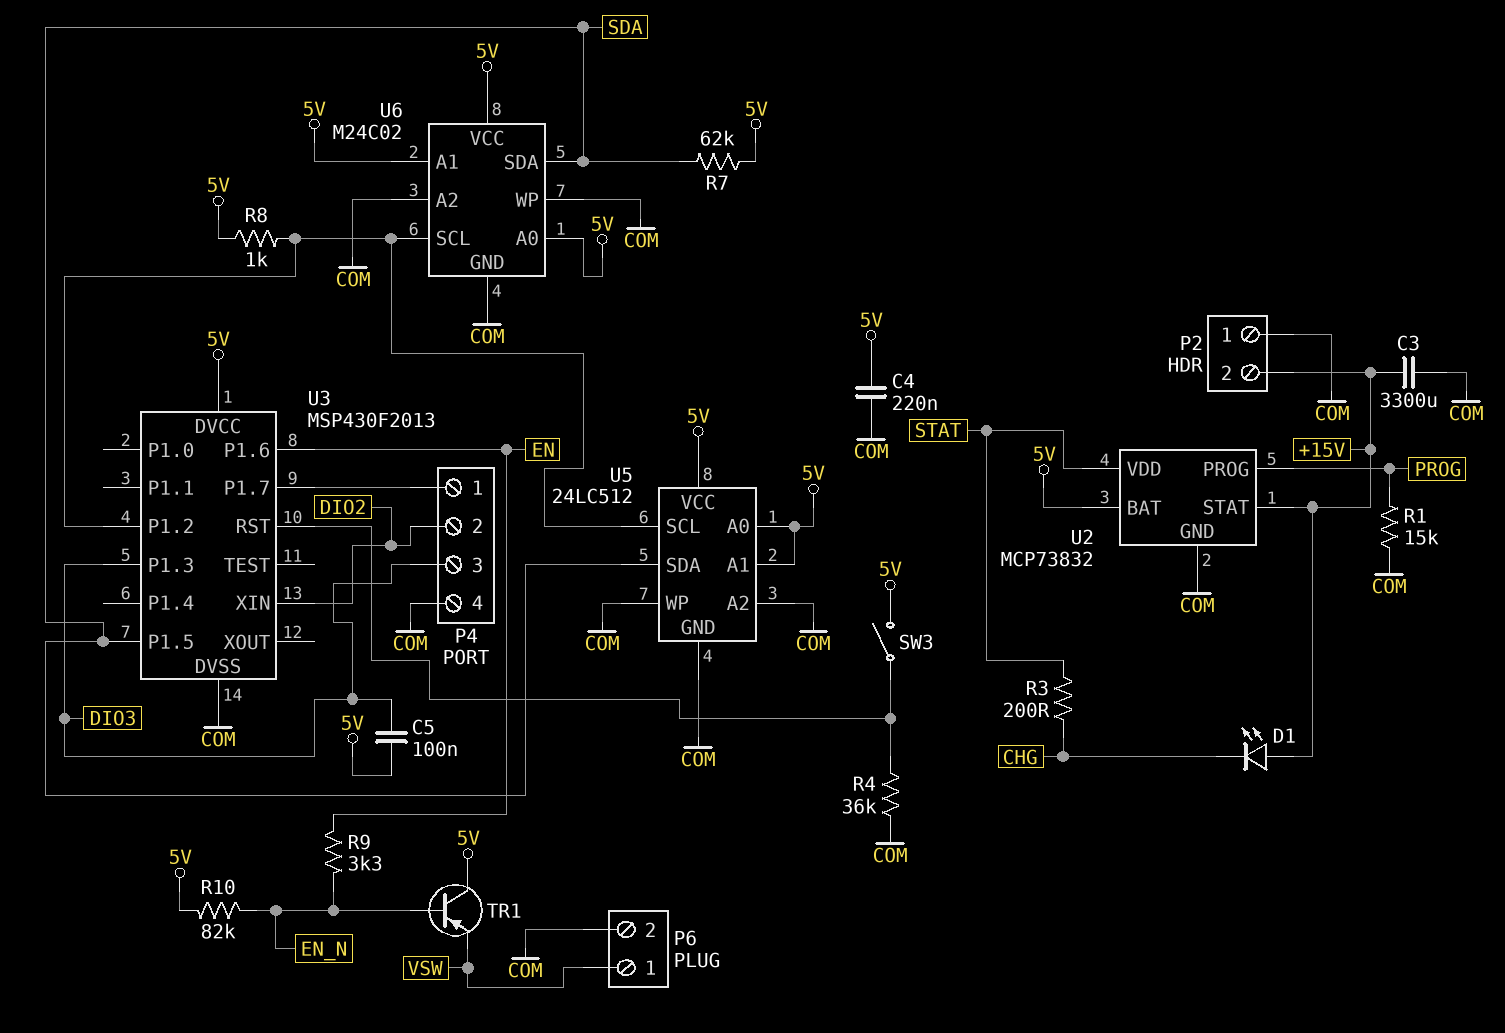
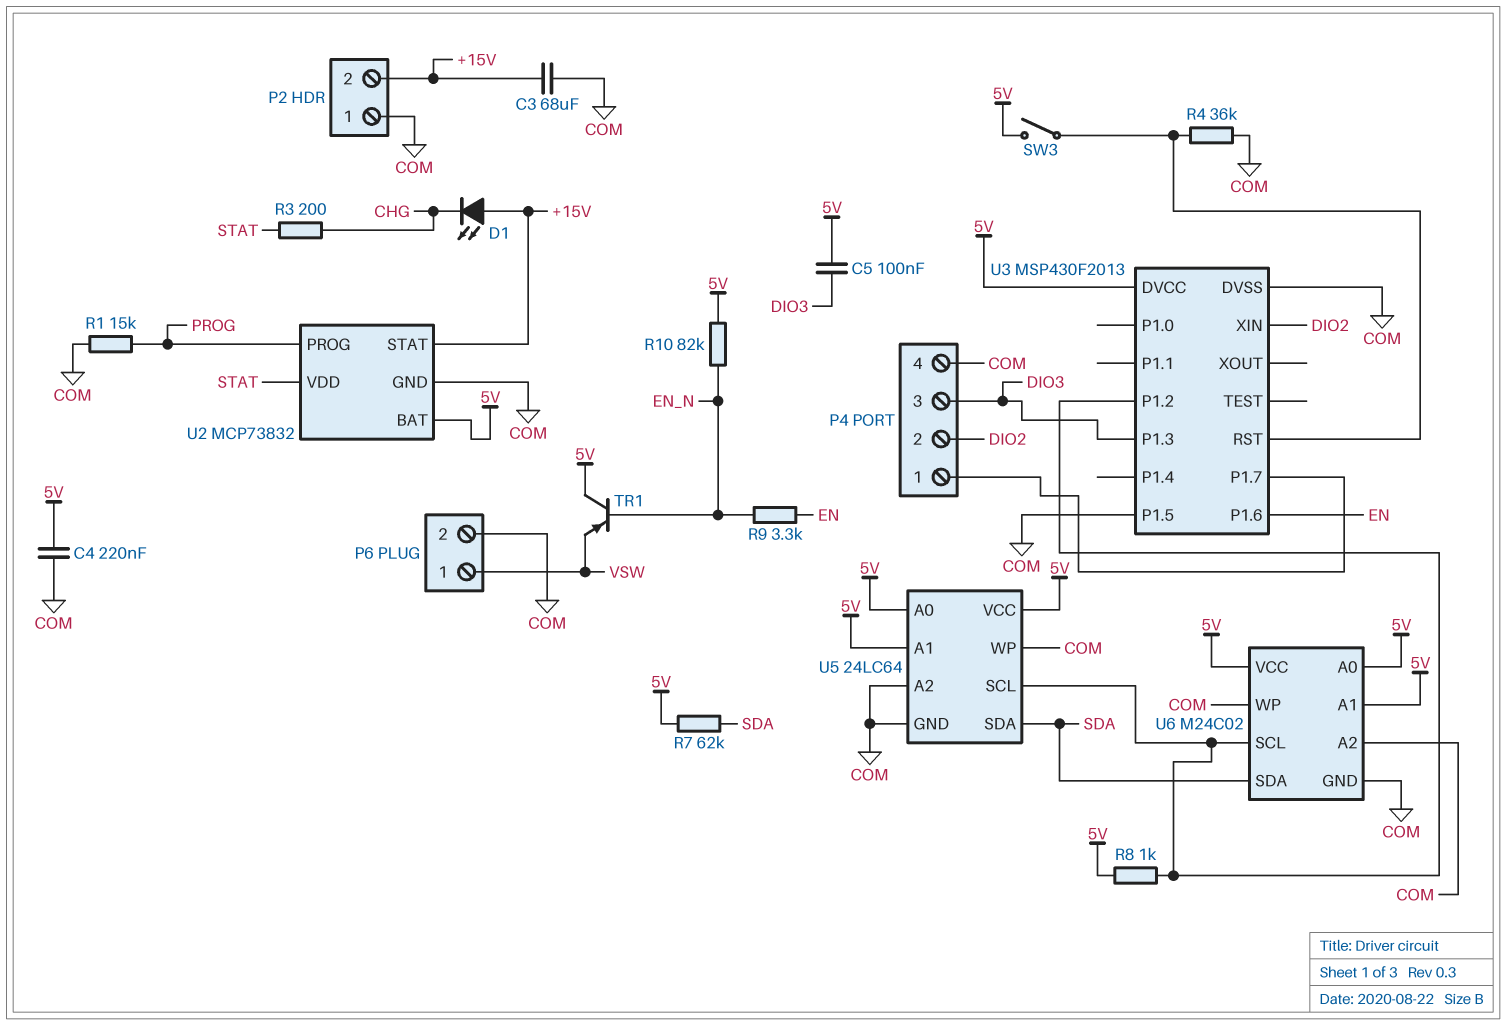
C3: 3300uF (+15V, COM) -> 68uF (+15V, COM)
U3 pin P1.5: SDA -> COM
U5: 24LC512 -> 24LC64

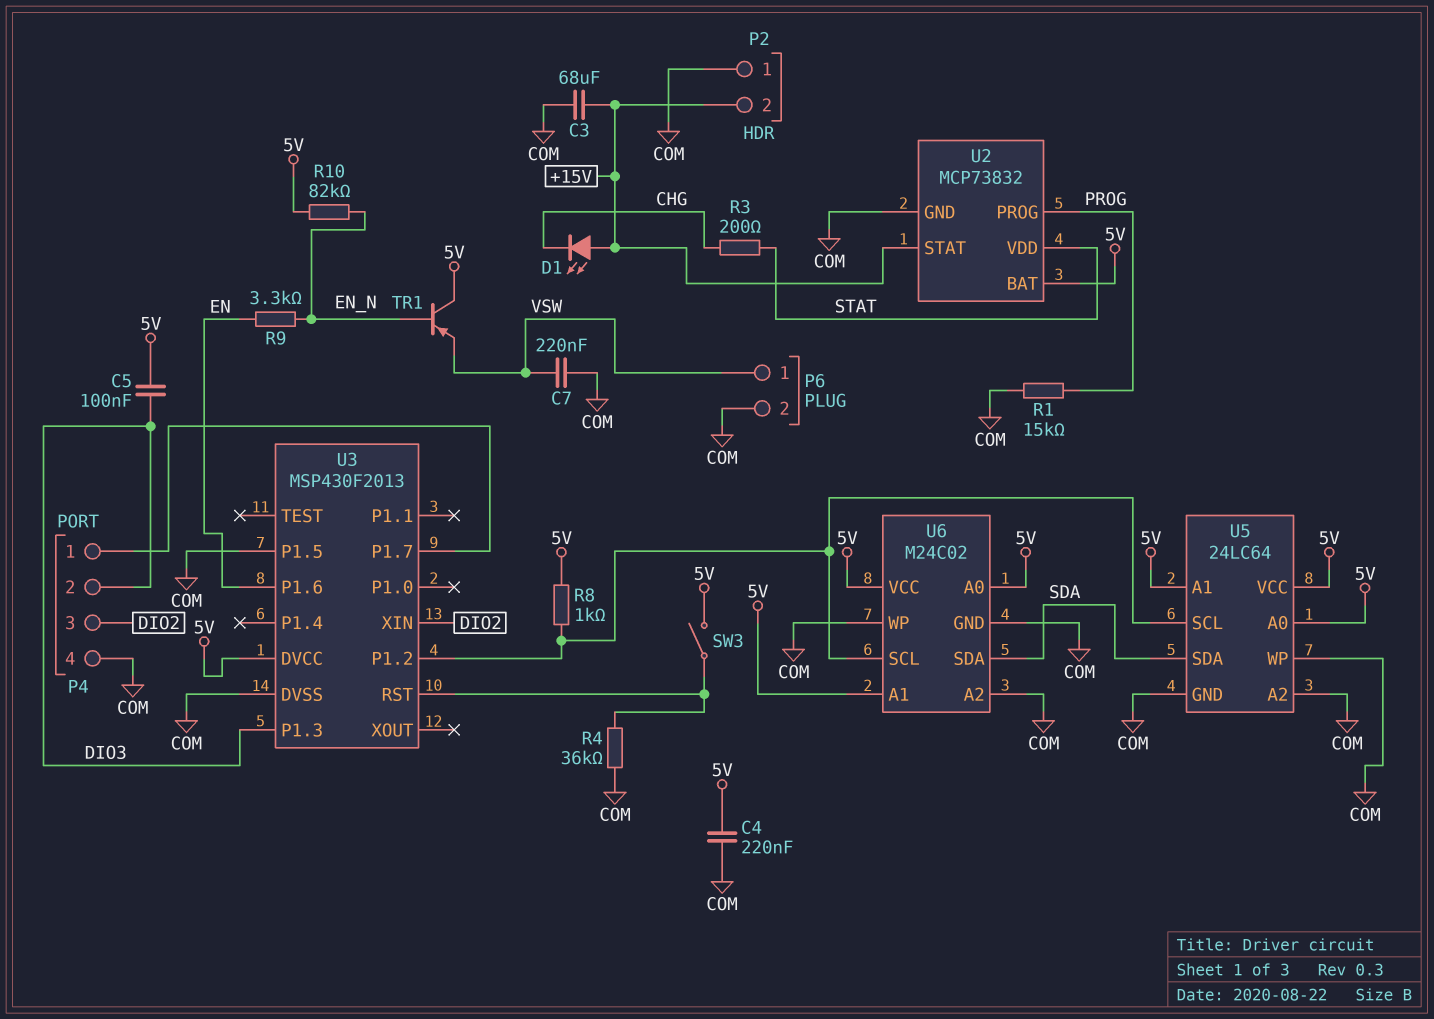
C7: none -> 220nF (COM, VSW)
P4 pin 2: DIO2 -> DIO3
P4 pin 3: DIO3 -> DIO2
R7: 62k (5V, SDA) -> none

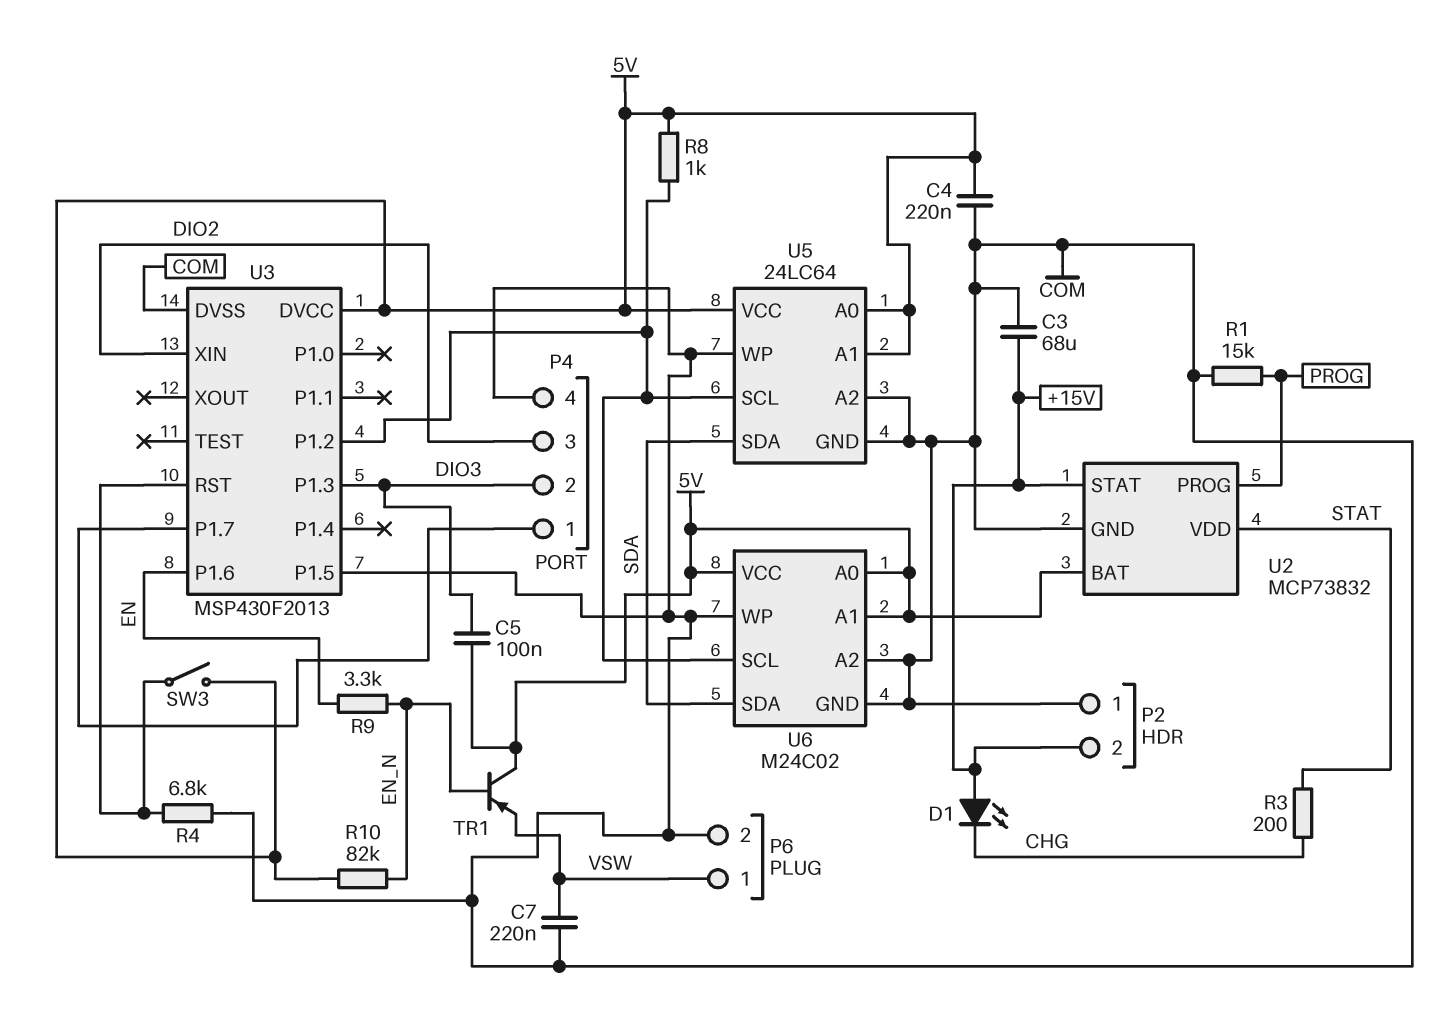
R4: 36k (COM, U3/RST) -> 6.8k (COM, U3/RST)

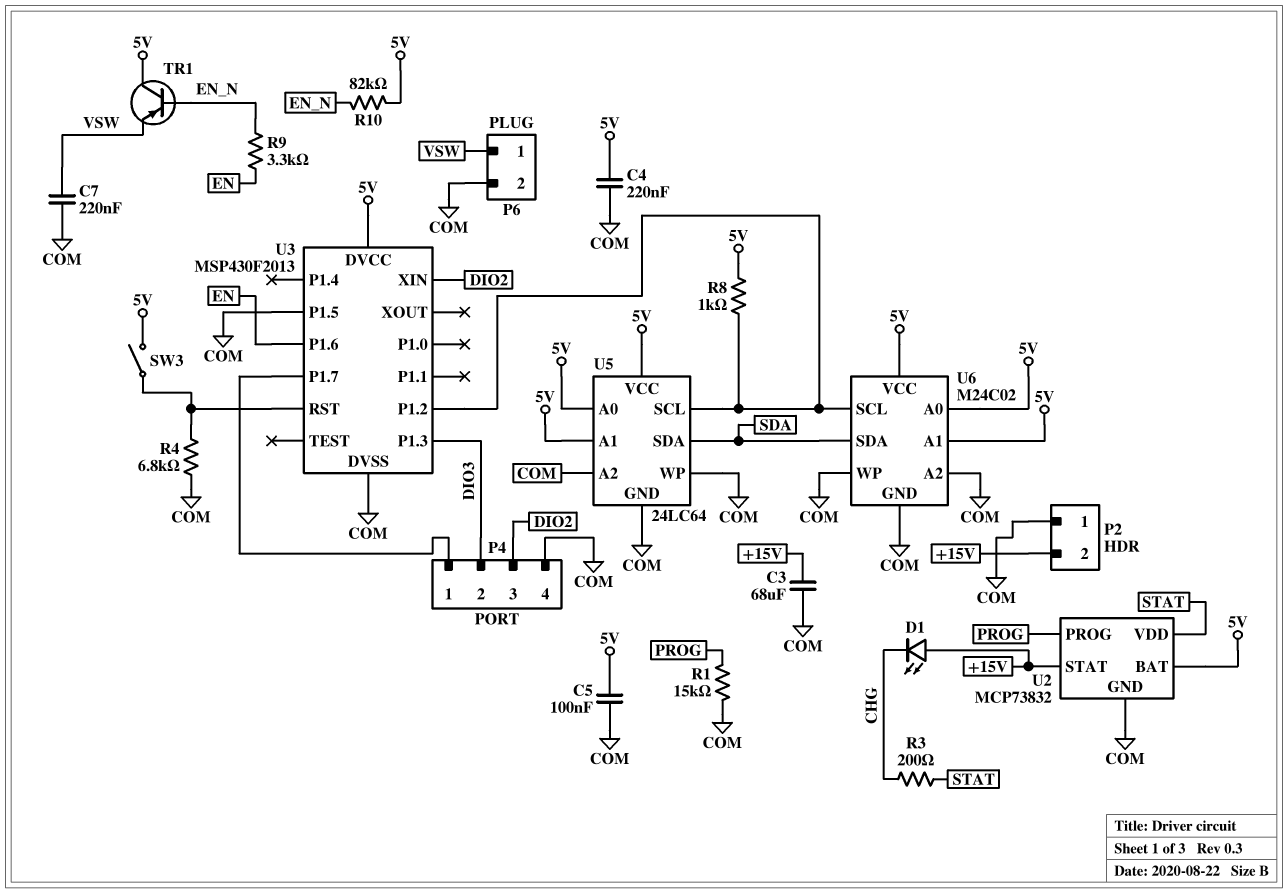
C5: 100nF (5V, DIO3) -> 100nF (5V, COM)

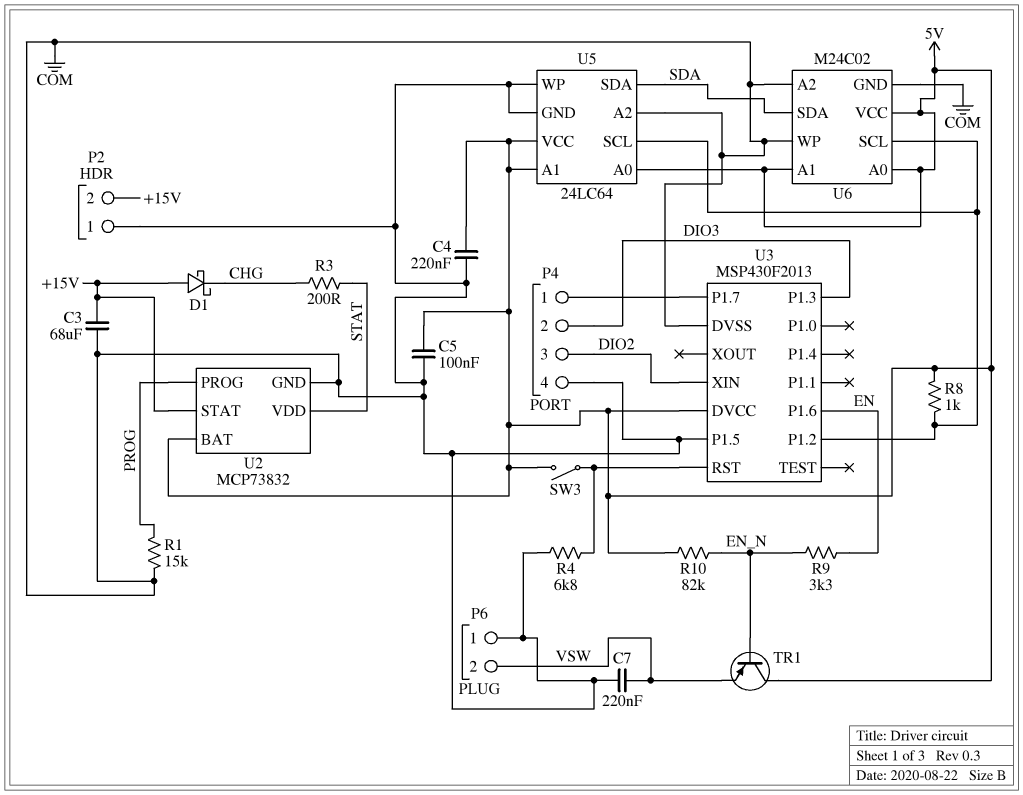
D1: LED (A +15V, K CHG) -> schottky (A +15V, K CHG)
P6 pin 1: VSW -> COM
P6 pin 2: COM -> VSW

